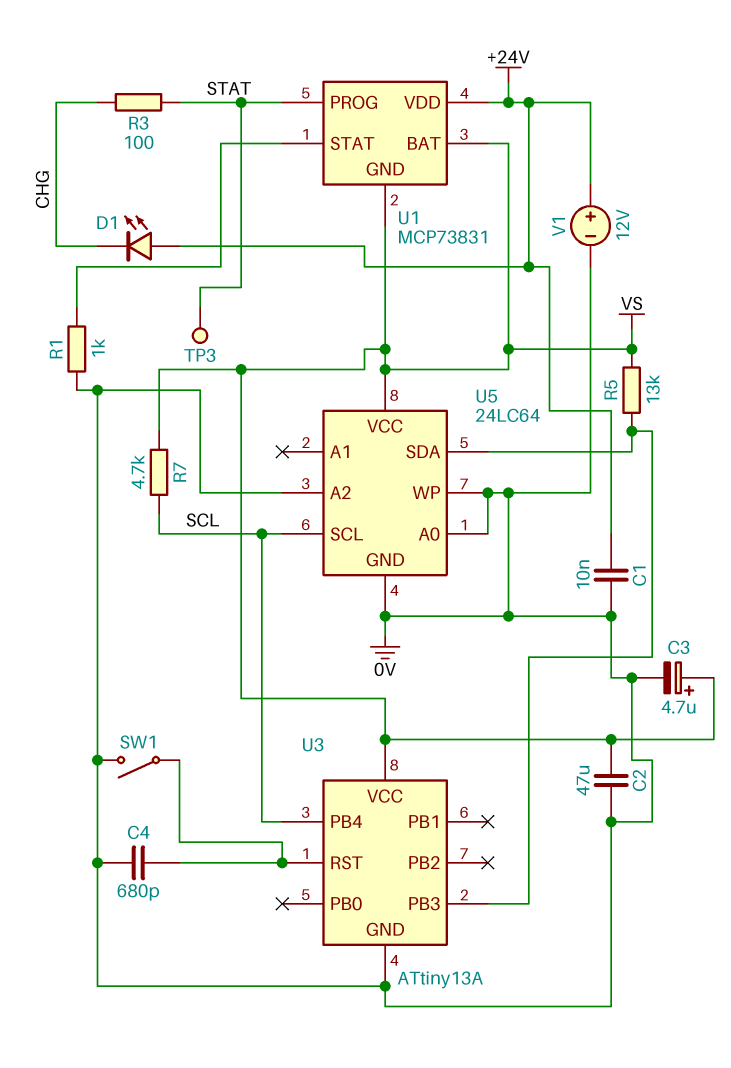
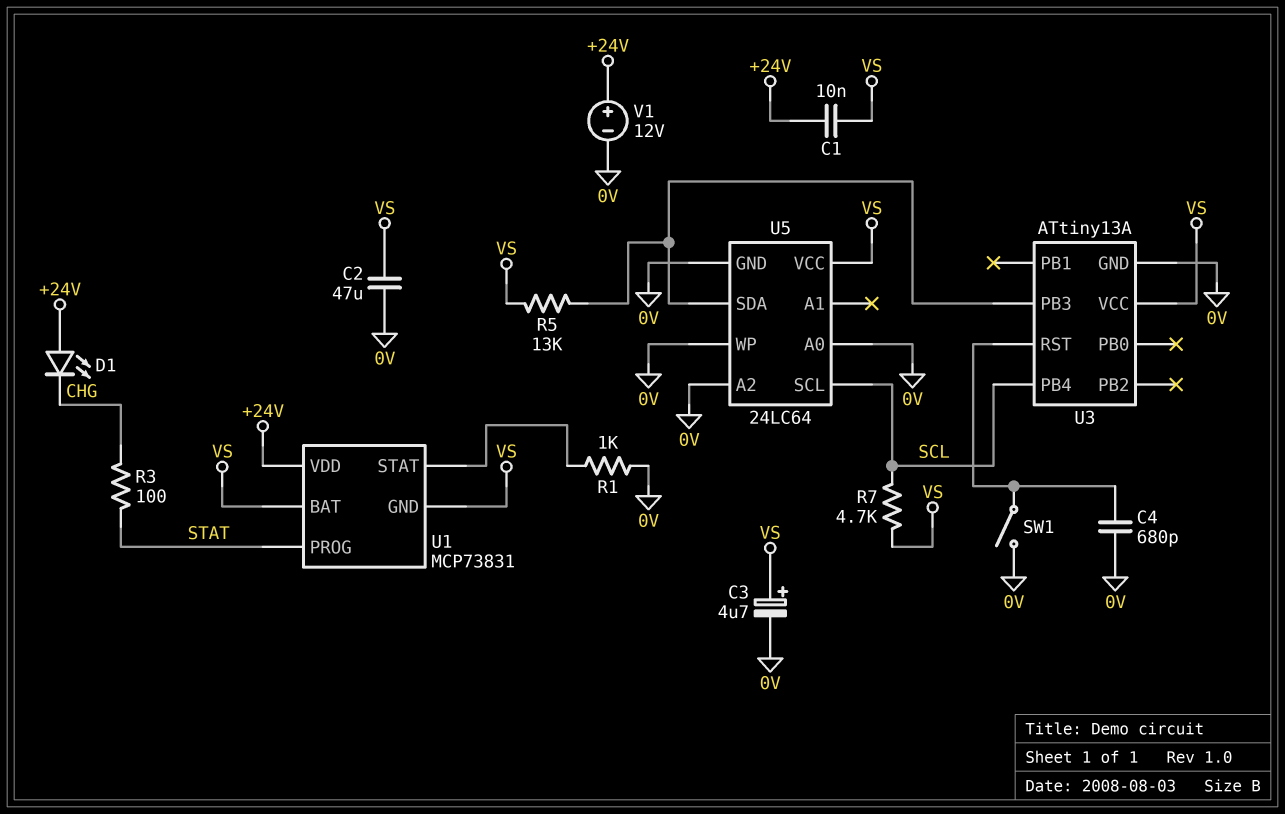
C1: 10nF (+24V, 0V) -> 10nF (+24V, VS)
TP3: test point (STAT) -> none

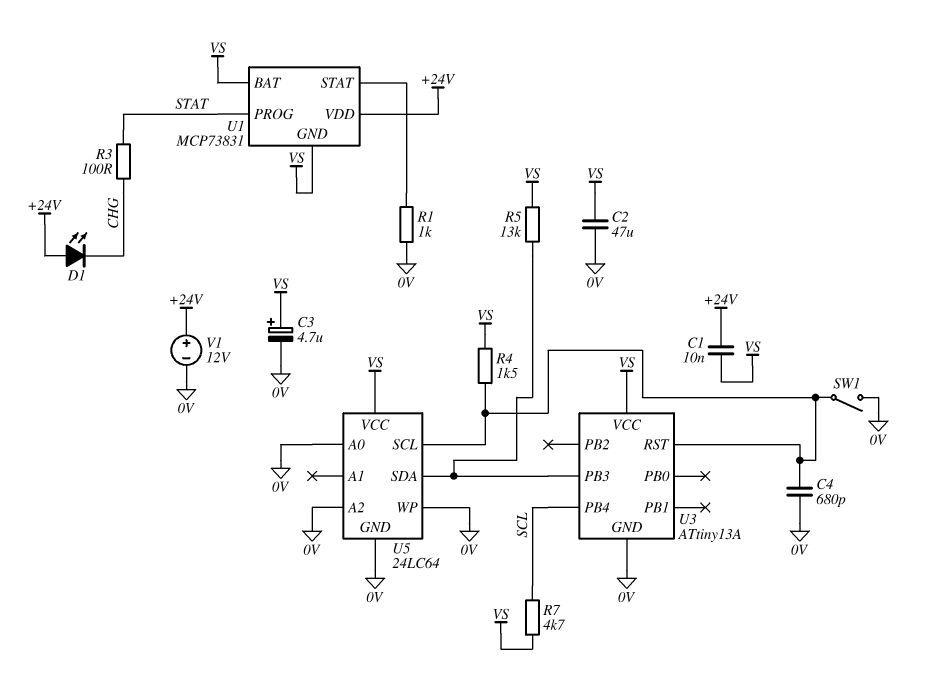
R4: none -> 1.5k (U3/RST, VS)
U5 pin SCL: SCL -> U3/RST

